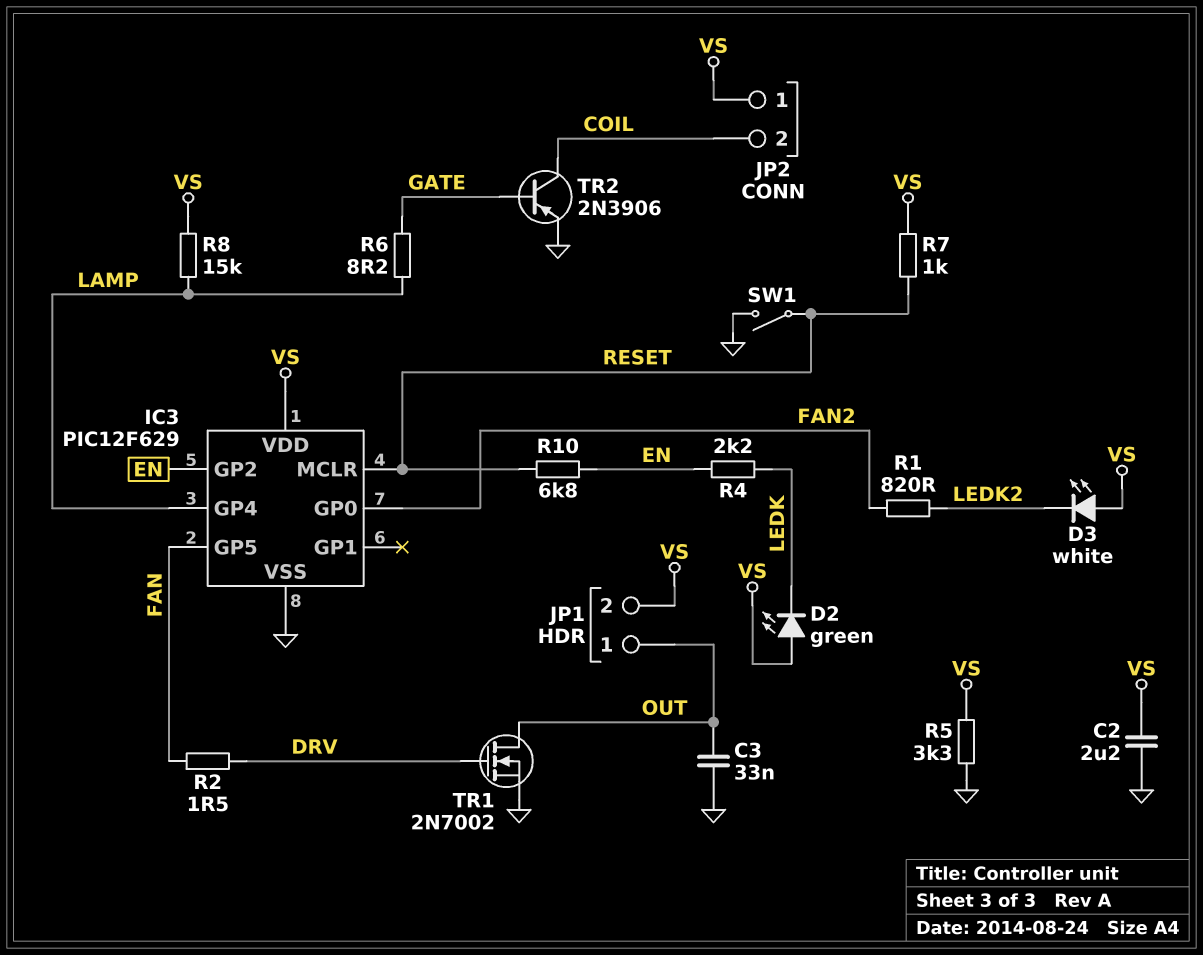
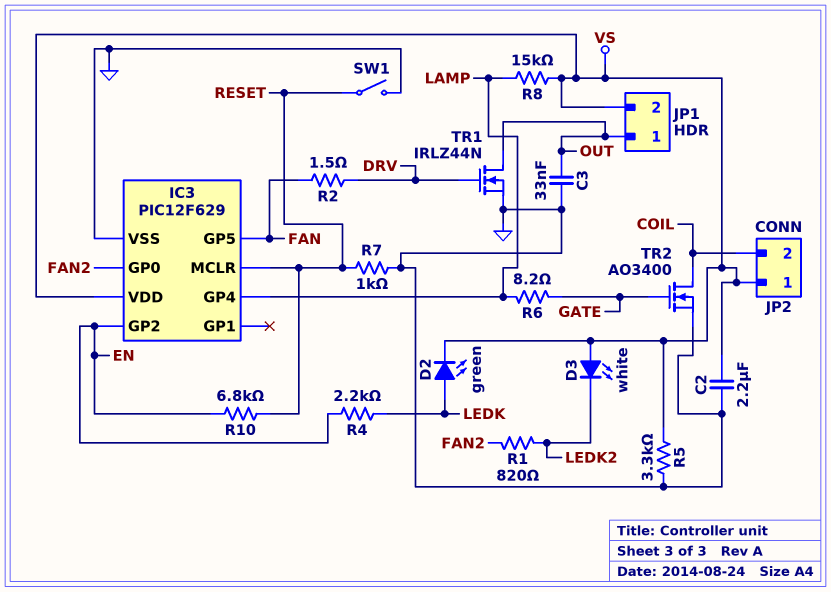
D2: LED green (A VS, K LEDK) -> LED green (A LEDK, K VS)
R7: 1k (RESET, VS) -> 1k (GND, RESET)
TR1: NMOS 2N7002 (G DRV, D OUT, S GND) -> NMOS IRLZ44N (G DRV, D OUT, S GND)
TR2: PNP 2N3906 (B GATE, C COIL, E GND) -> NMOS AO3400 (G GATE, D COIL, S GND)

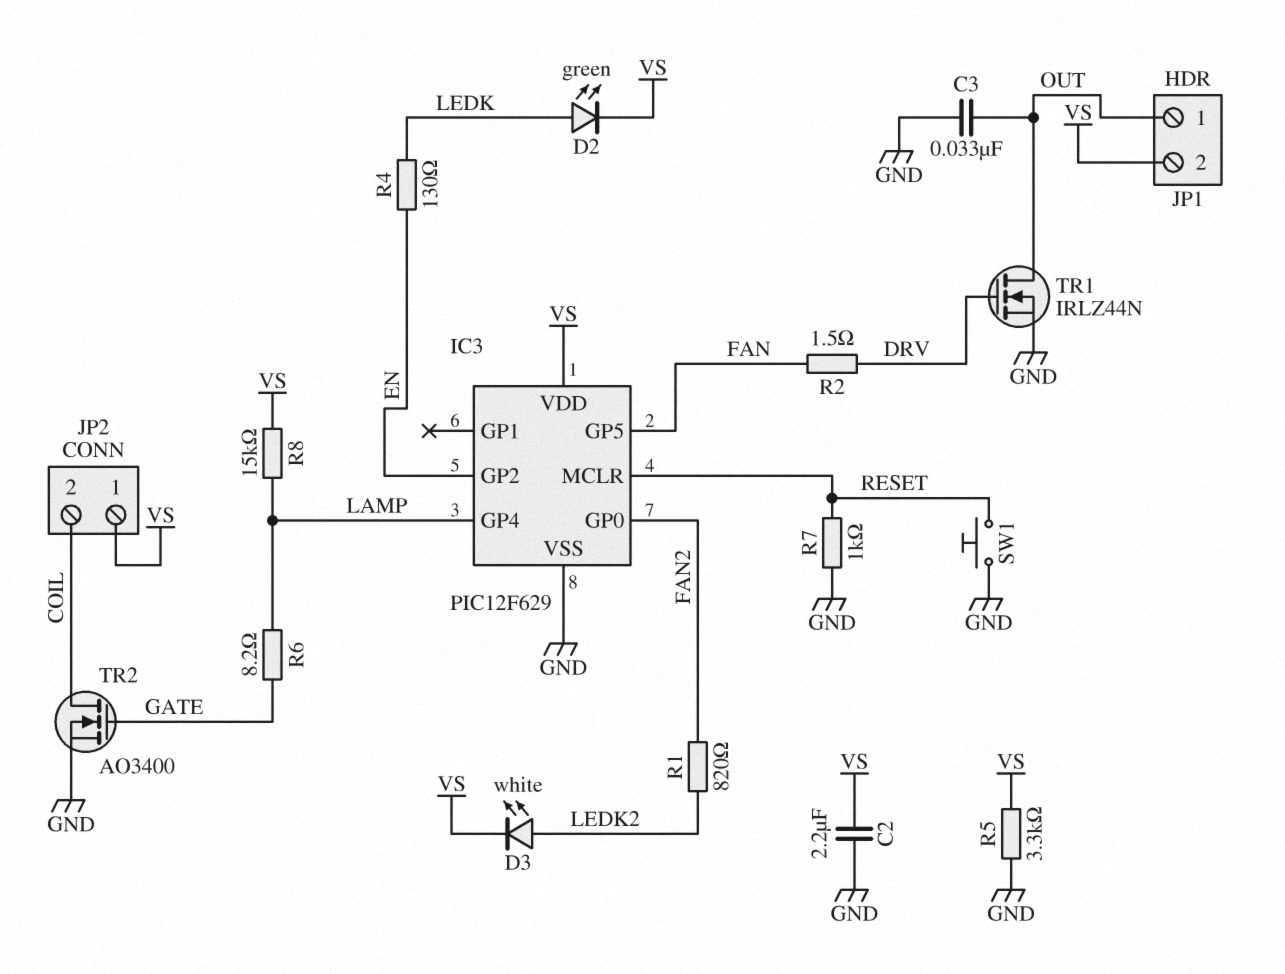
D3: LED white (A VS, K LEDK2) -> LED white (A LEDK2, K VS)
R4: 2.2k (EN, LEDK) -> 130 (EN, LEDK)
R10: 6.8k (EN, RESET) -> none
SW1: switch (GND, RESET) -> button (GND, RESET)

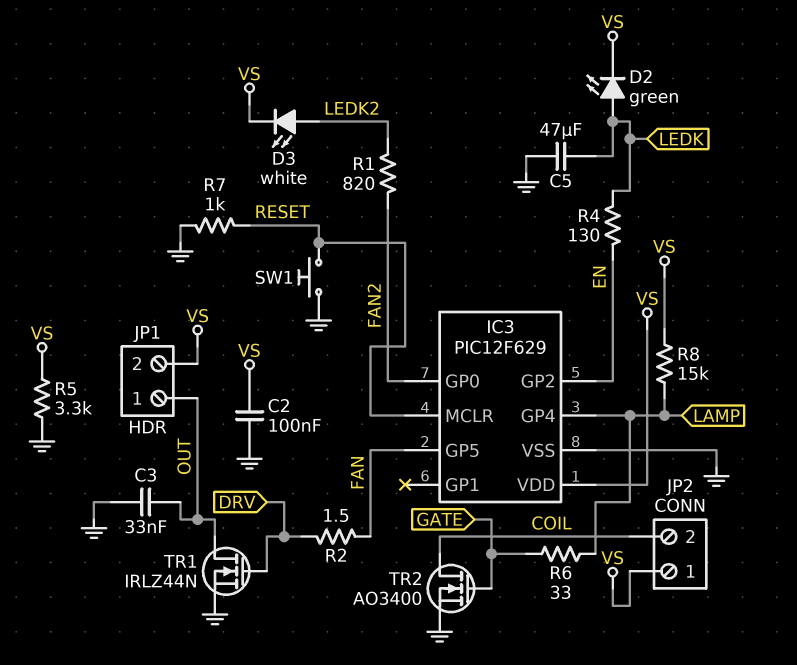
C2: 2.2uF (GND, VS) -> 100nF (GND, VS)
C5: none -> 47uF (GND, LEDK)
R6: 8.2 (GATE, LAMP) -> 33 (GATE, LAMP)

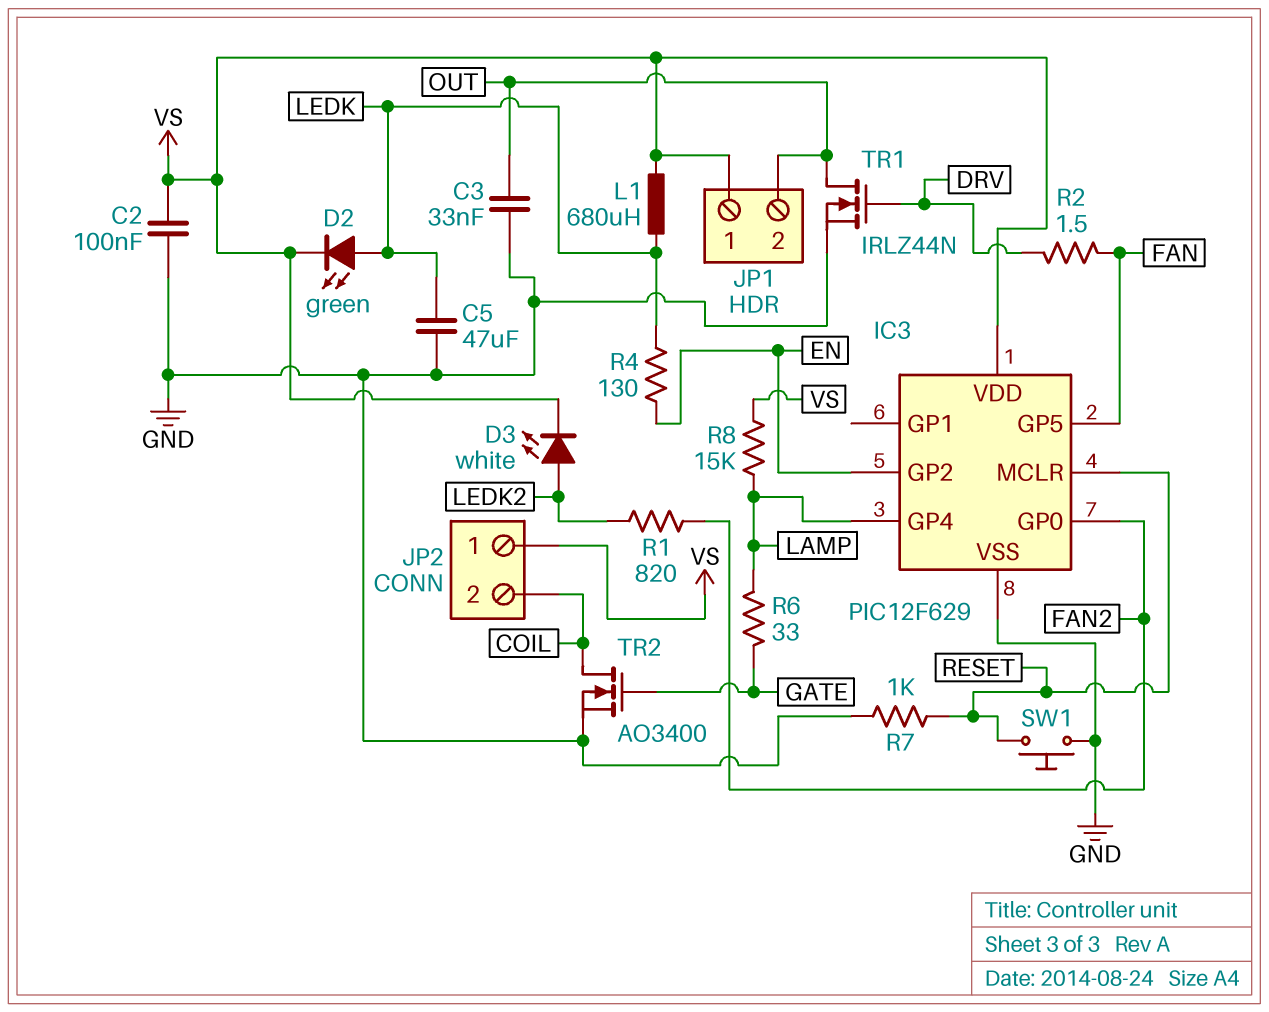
JP1 pin 1: OUT -> VS
JP1 pin 2: VS -> OUT
L1: none -> 680uH (LEDK, VS)
R5: 3.3k (GND, VS) -> none

